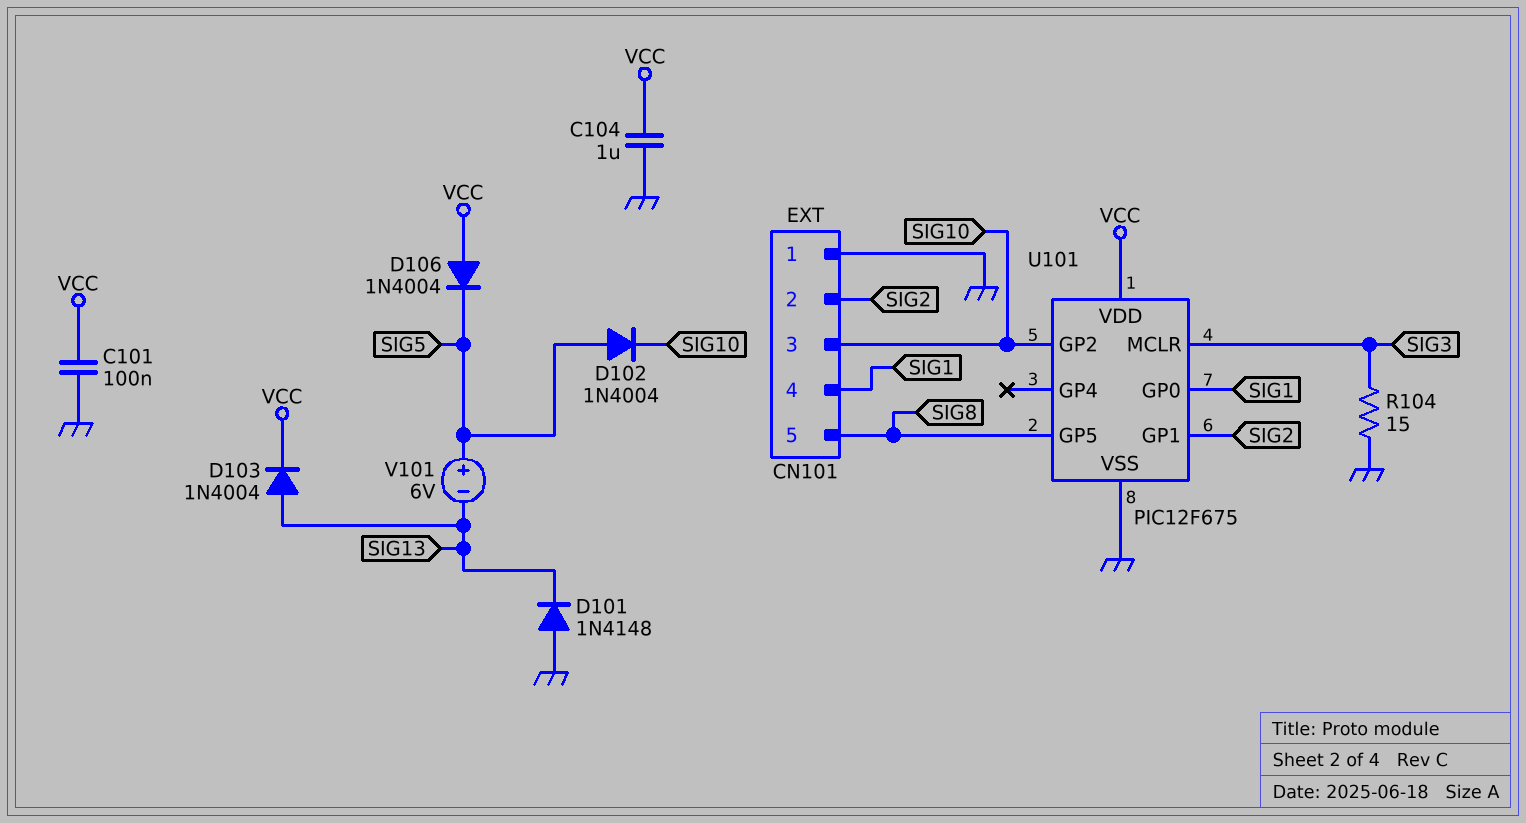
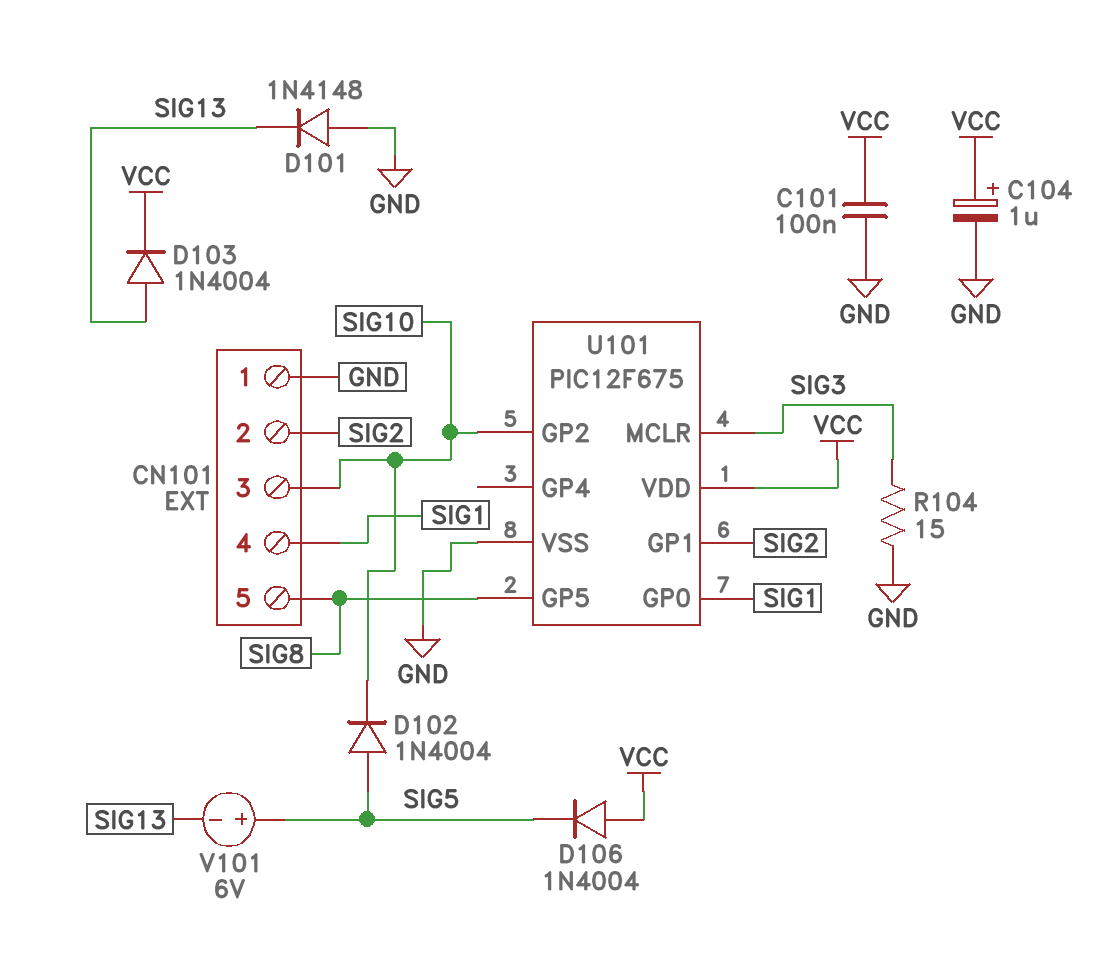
C104: 1uF (GND, VCC) -> 1uF (plus VCC, minus GND)

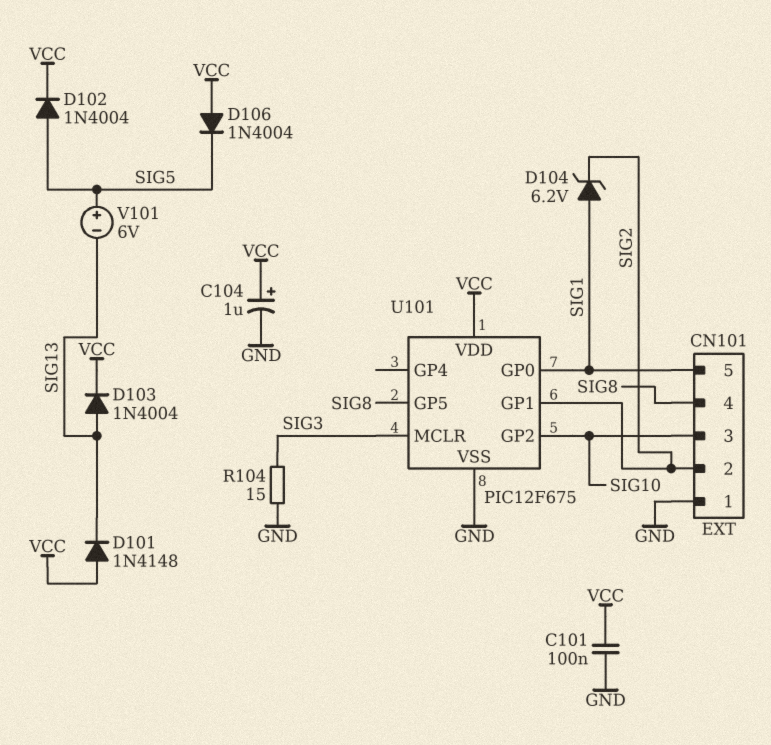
CN101 pin 4: SIG1 -> SIG8
CN101 pin 5: SIG8 -> SIG1
D101: diode 1N4148 (A GND, K SIG13) -> diode 1N4148 (A VCC, K SIG13)
D102: diode 1N4004 (A SIG5, K SIG10) -> diode 1N4004 (A SIG5, K VCC)
D104: none -> zener 6.2V (A SIG1, K SIG2)

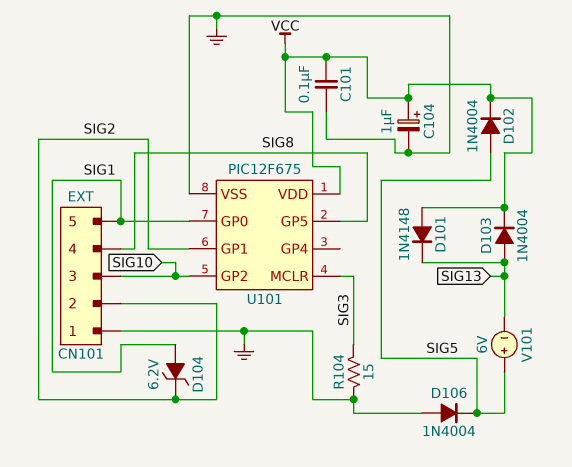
D106: diode 1N4004 (A VCC, K SIG5) -> diode 1N4004 (A GND, K SIG5)

